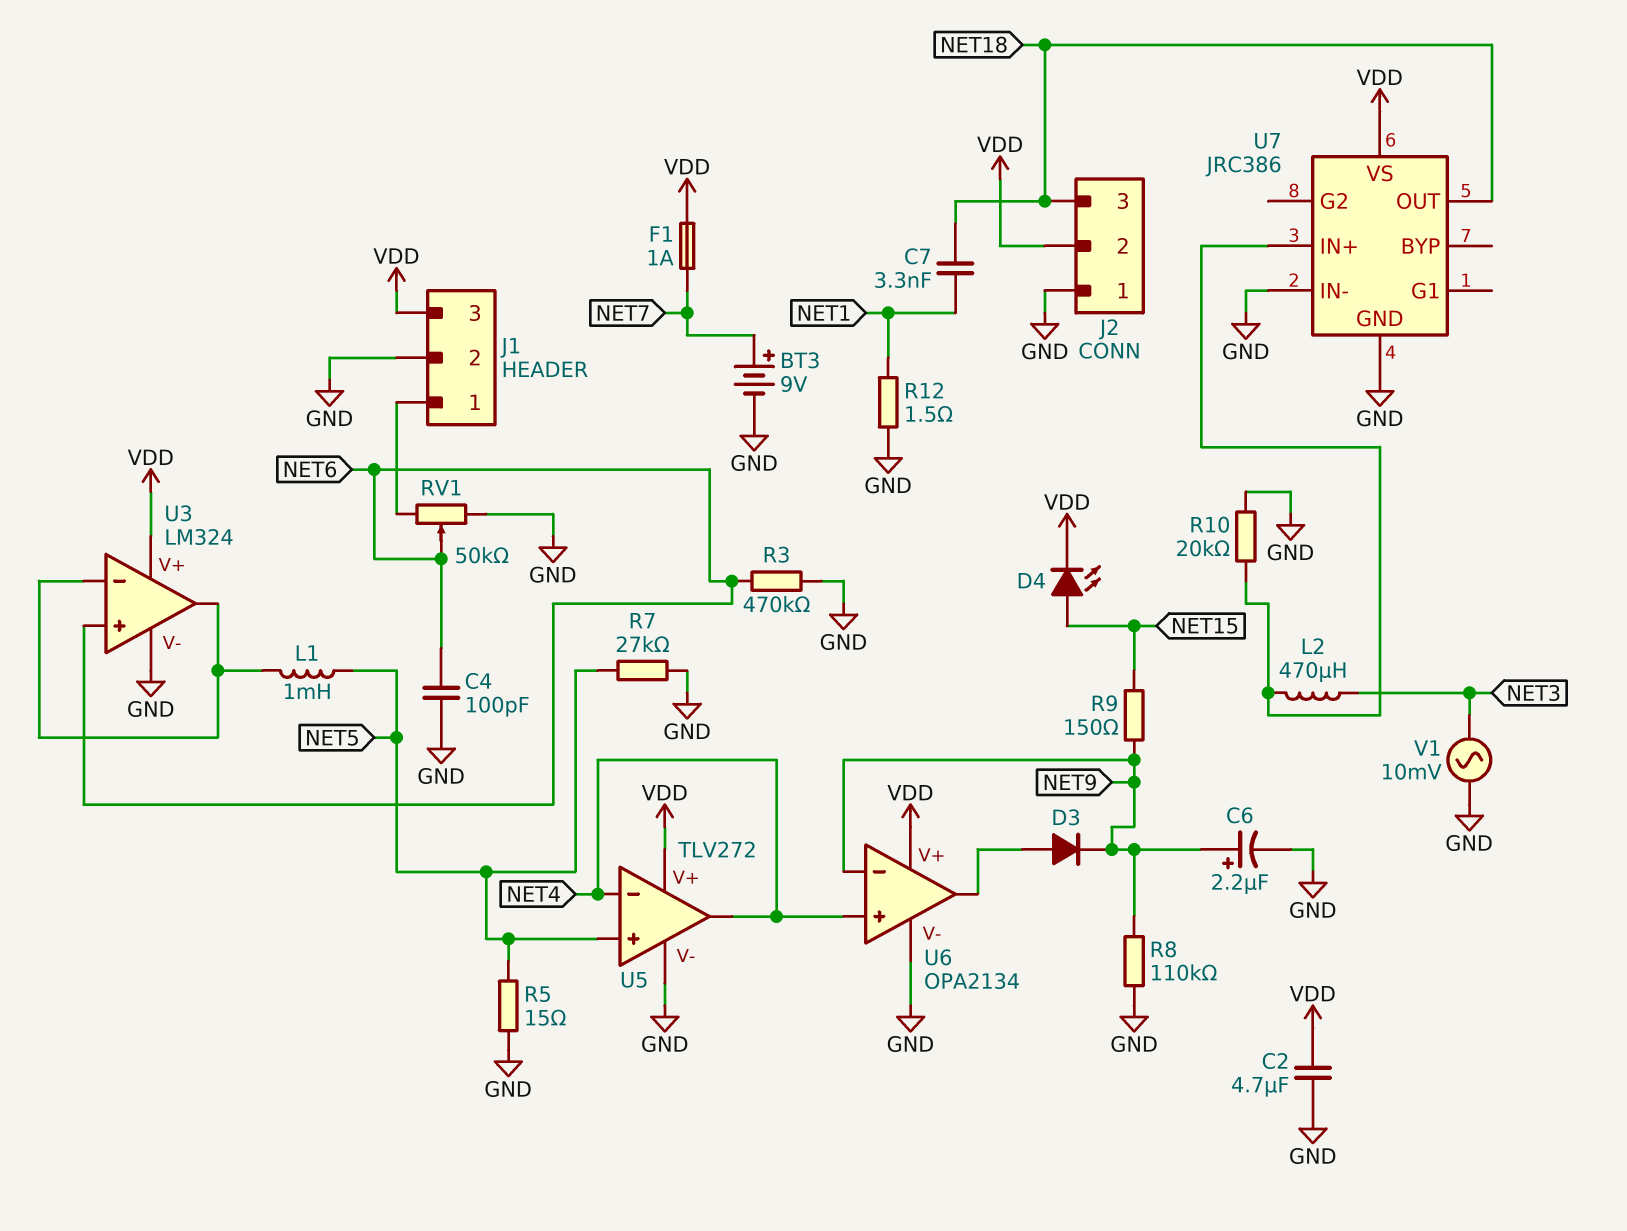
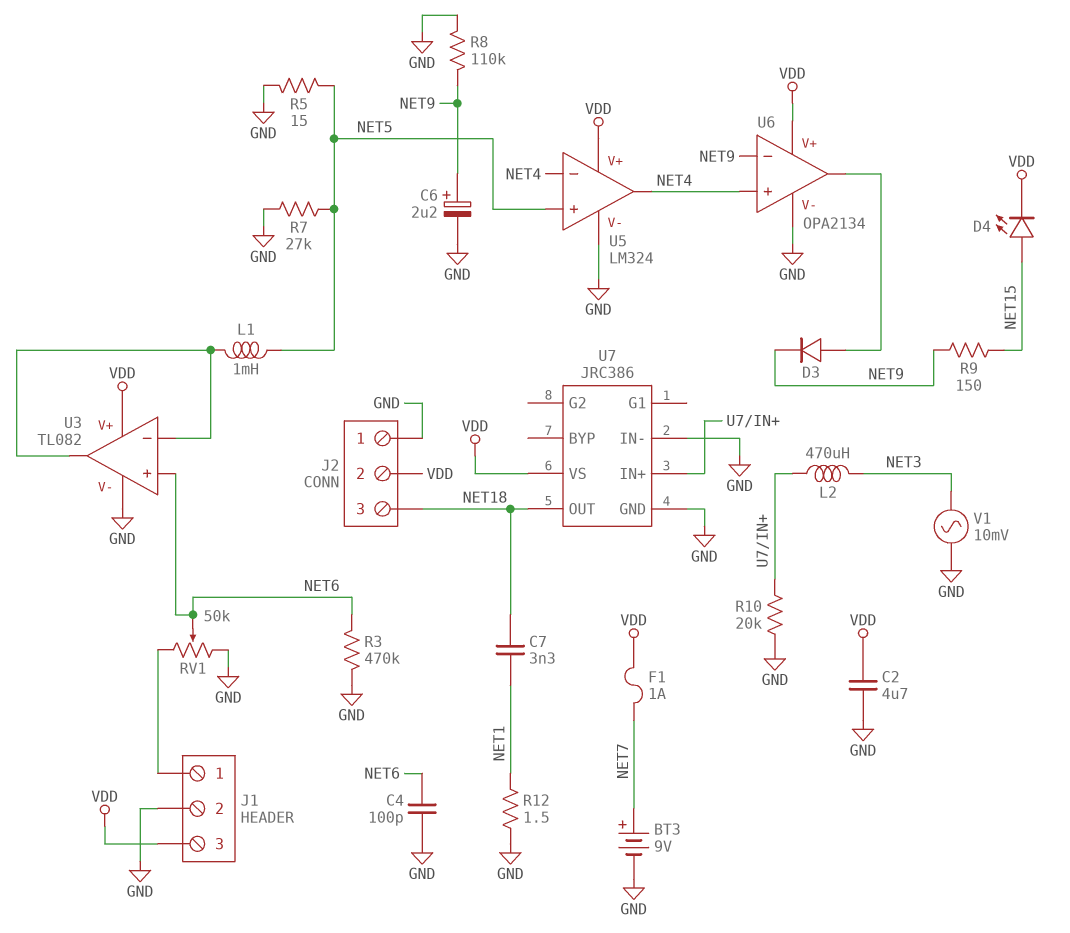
U3: LM324 -> TL082
U5: TLV272 -> LM324

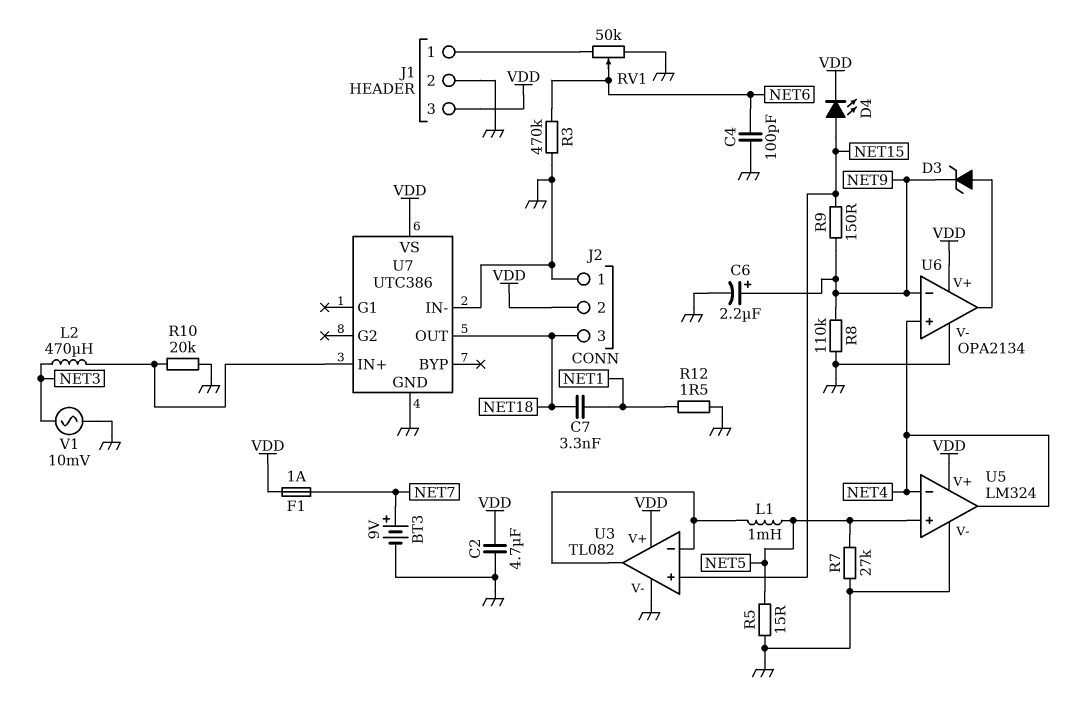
D3: diode (A U6/out, K NET9) -> zener (A U6/out, K NET9)
U3 pin in+: NET6 -> NET15
U7: JRC386 -> UTC386

